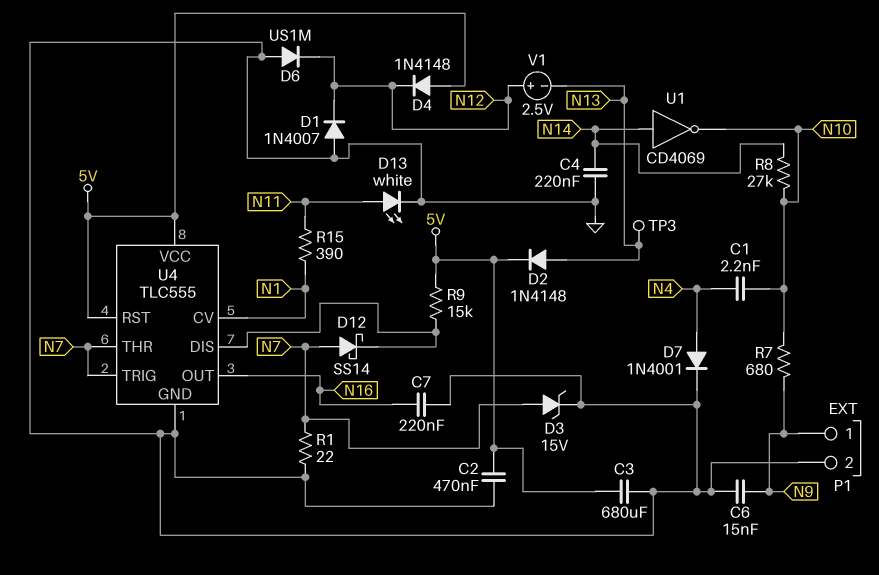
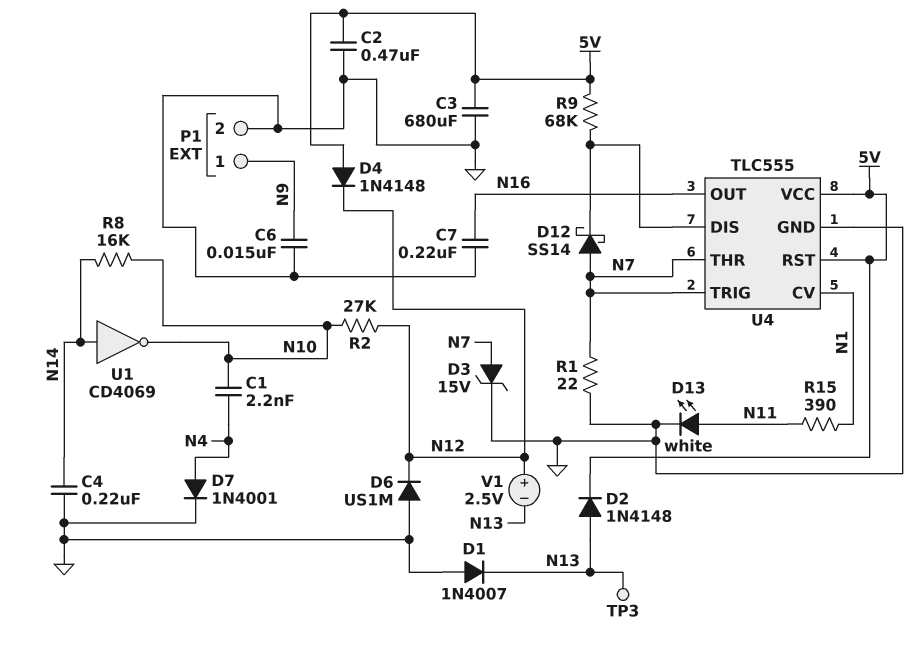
D1: diode 1N4007 (A GND, K N12) -> diode 1N4007 (A GND, K N13)
R2: none -> 27k (N10, N12)
R7: 680 (N9, N10) -> none
R8: 27k (N10, N14) -> 16k (N10, N14)
R9: 15k (5V, U4/DIS) -> 68k (5V, U4/DIS)

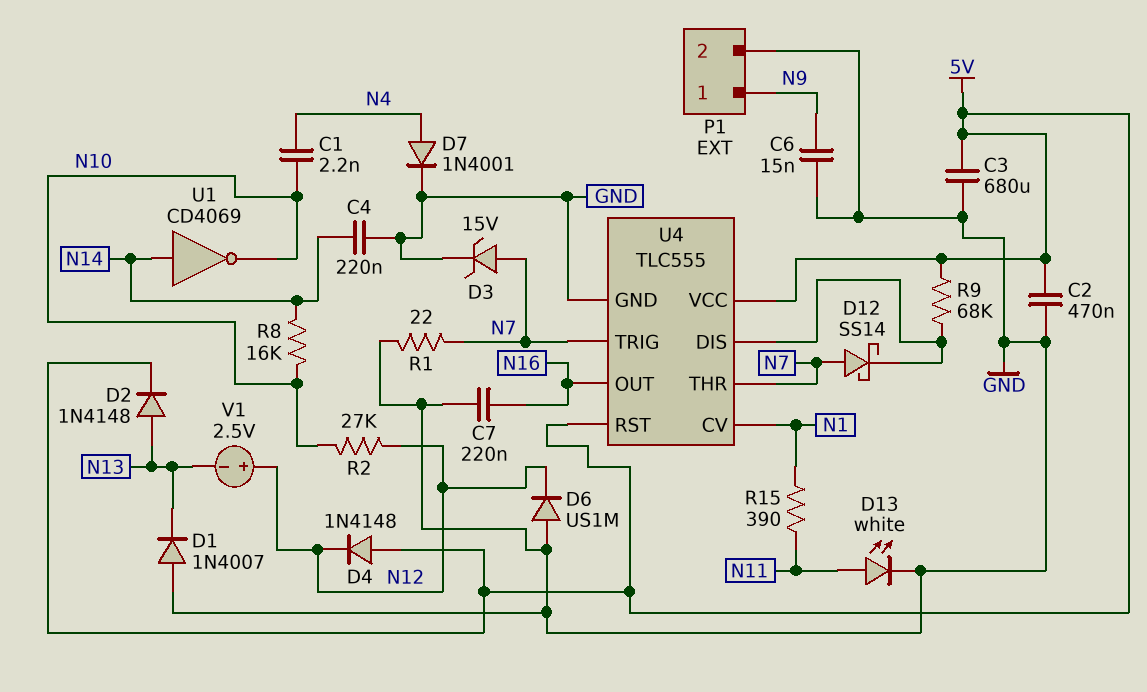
TP3: test point (N13) -> none

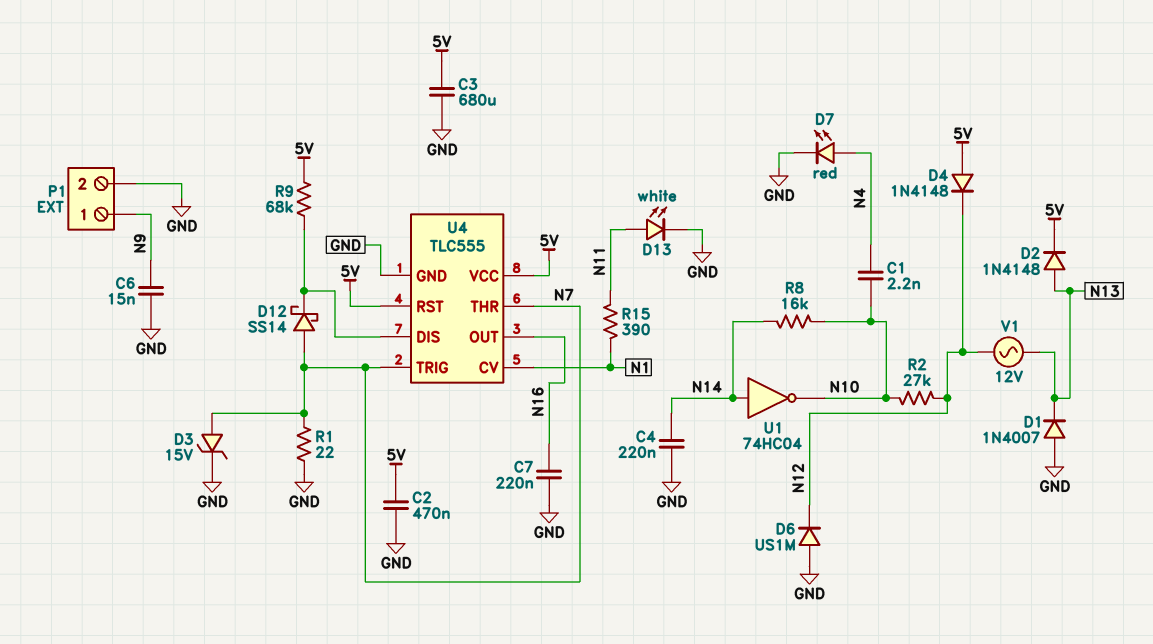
D7: diode 1N4001 (A N4, K GND) -> LED red (A N4, K GND)
U1: NOT CD4069 (in N14, out N10) -> NOT 74HC04 (in N14, out N10)
V1: 2.5V (plus N12, minus N13) -> AC 12V (N12, N13)

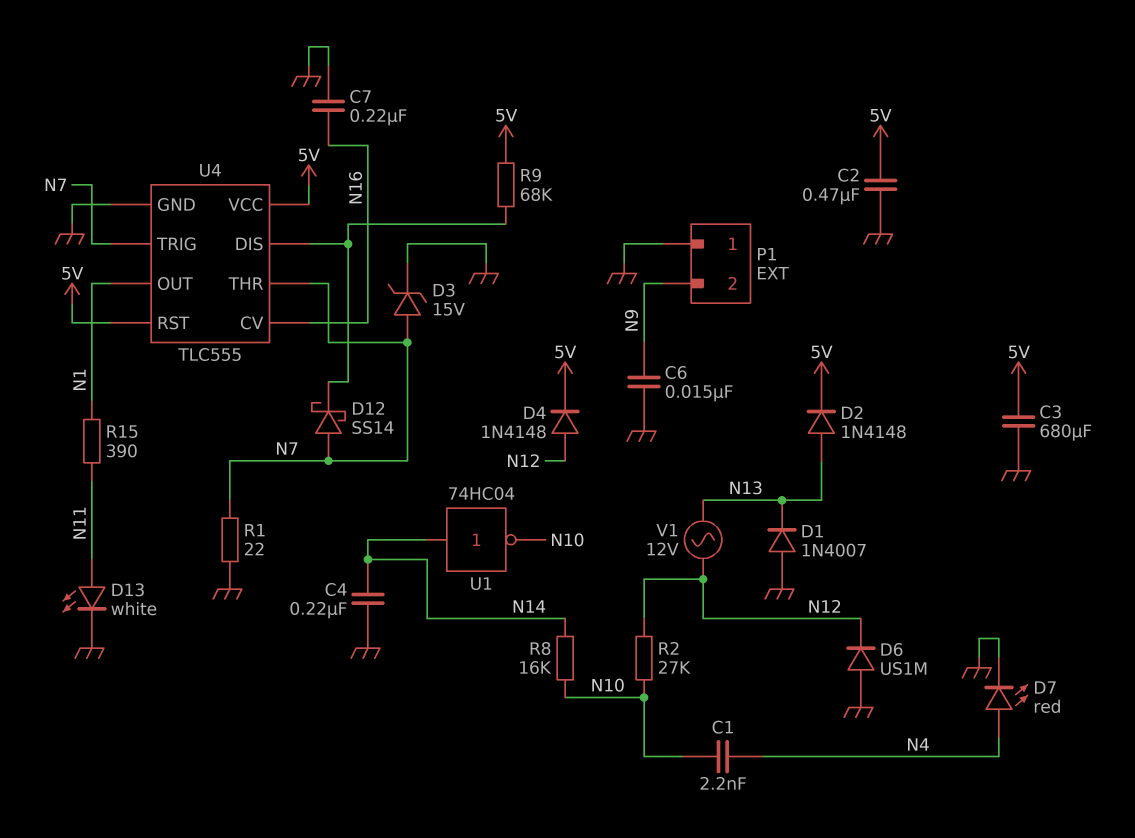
D4: diode 1N4148 (A 5V, K N12) -> diode 1N4148 (A N12, K 5V)
P1 pin 1: N9 -> GND
P1 pin 2: GND -> N9
U4 pin CV: N1 -> N16
U4 pin OUT: N16 -> N1

